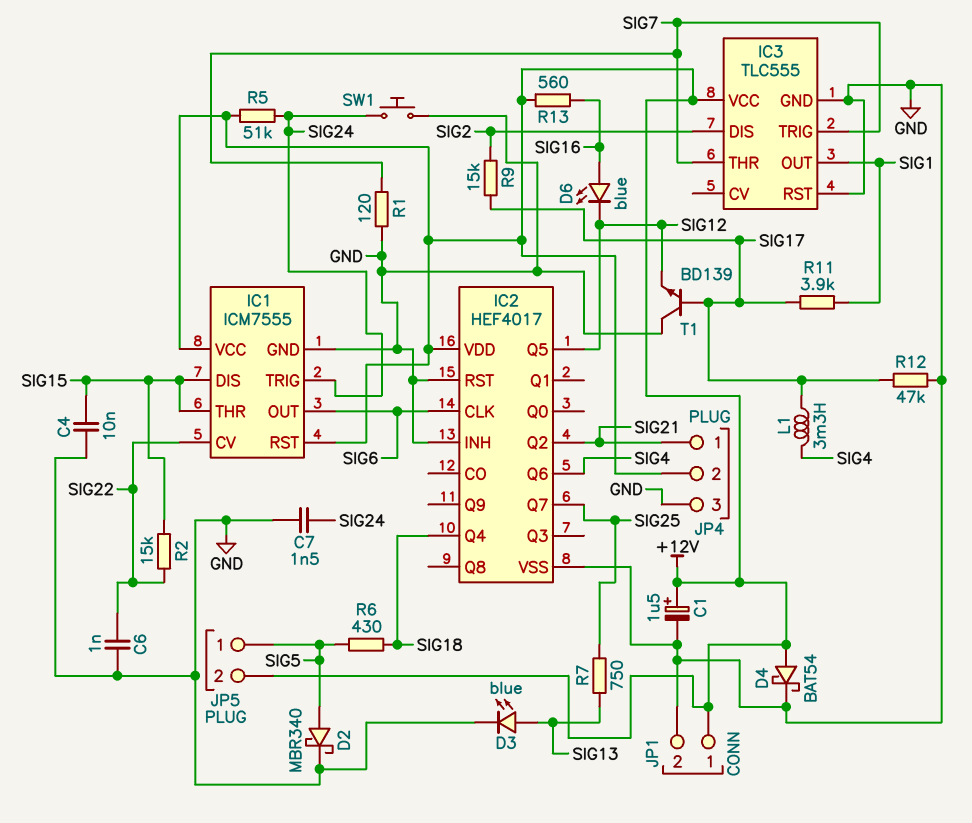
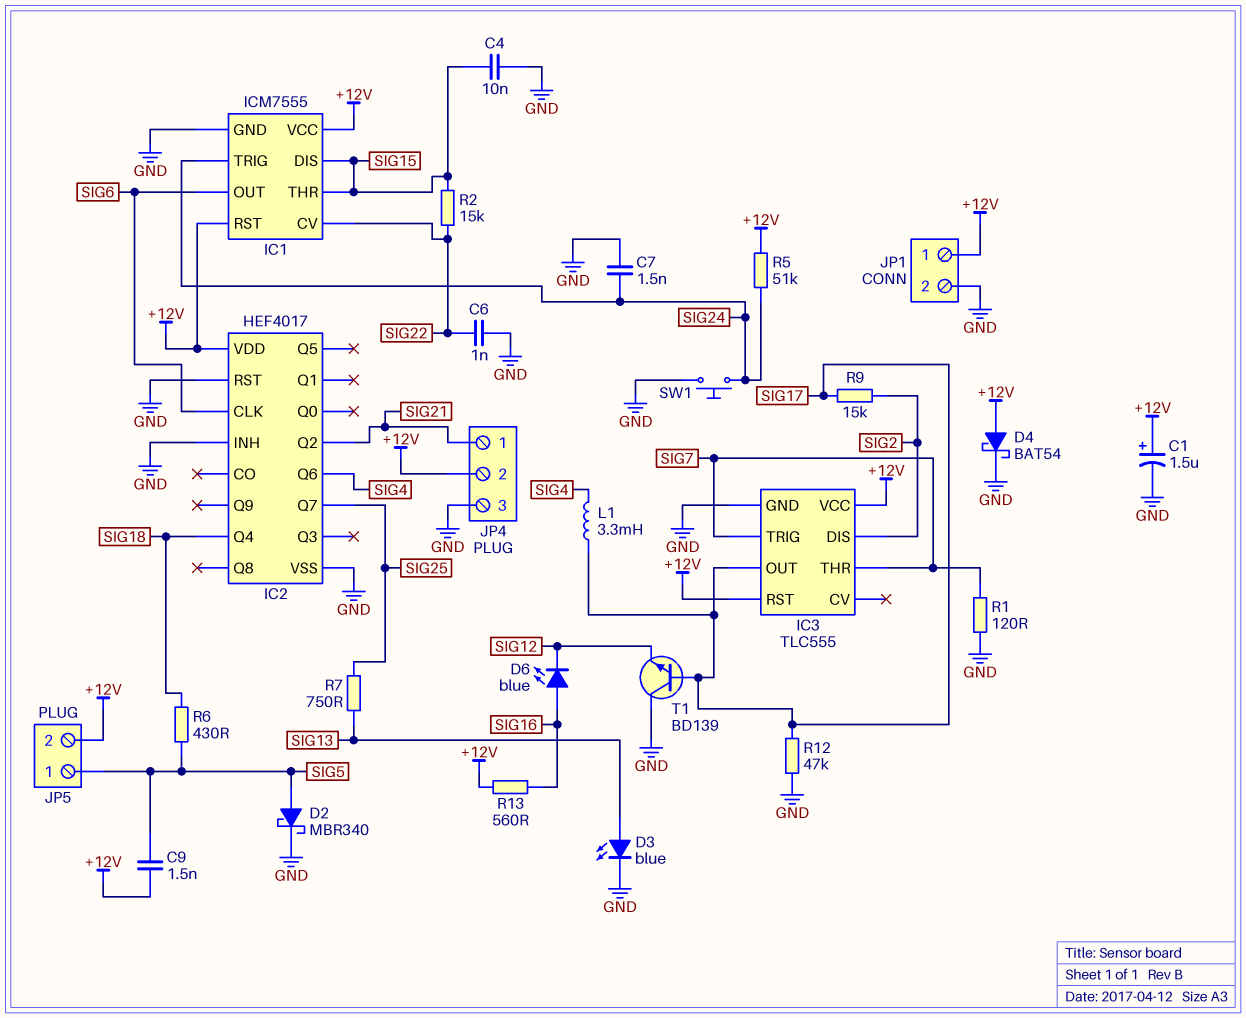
C9: none -> 1.5nF (+12V, SIG5)
IC2 pin Q5: SIG12 -> none
IC3 pin OUT: SIG1 -> SIG17
IC3 pin RST: GND -> +12V
R11: 3.9k (SIG1, SIG17) -> none

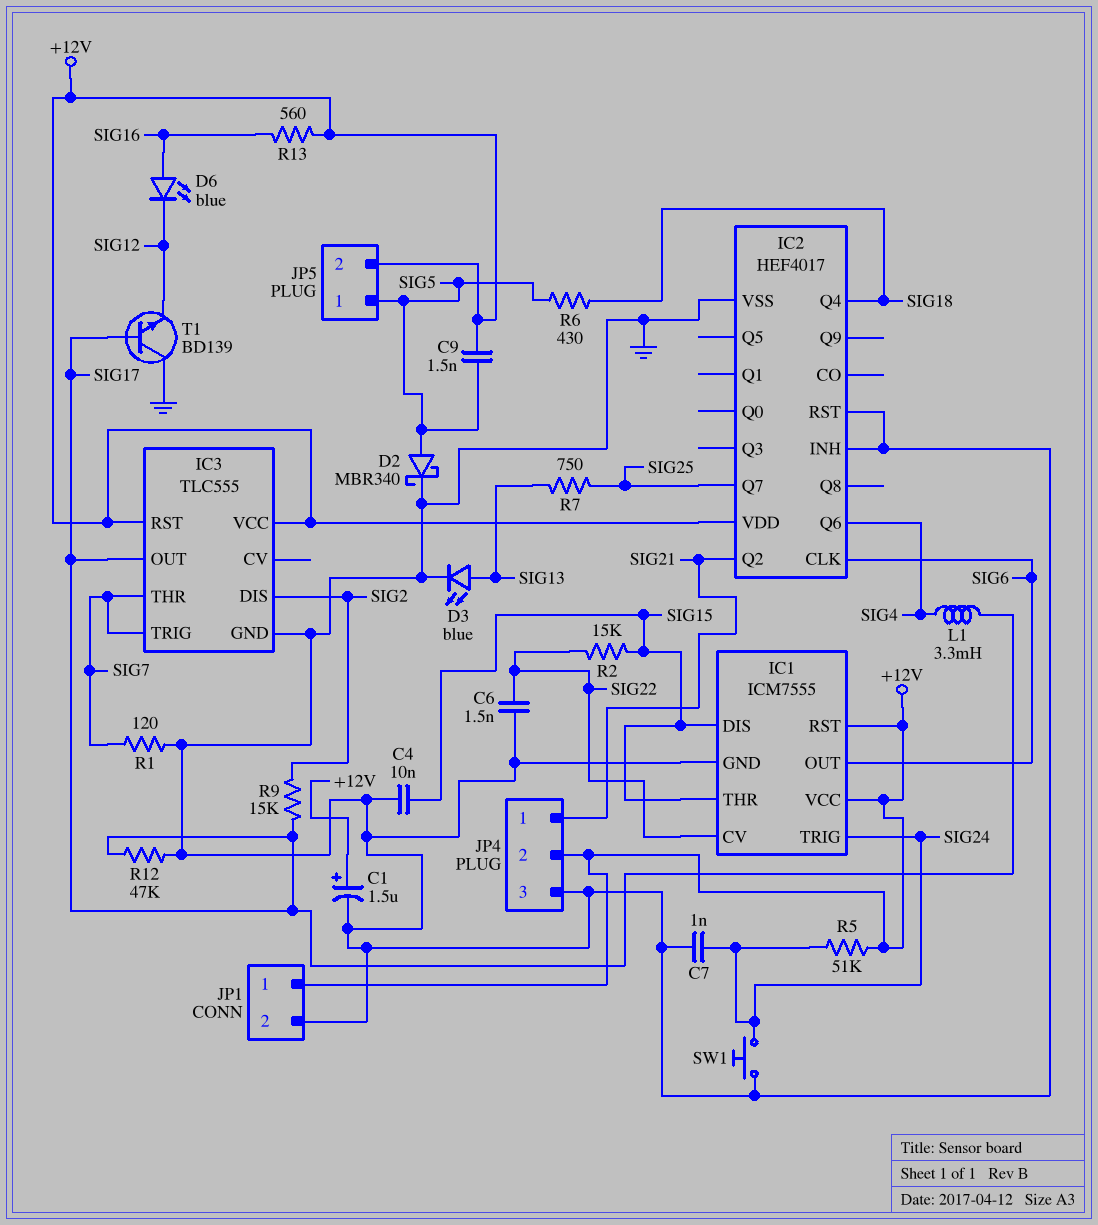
C6: 1nF (GND, SIG22) -> 1.5nF (GND, SIG22)
C7: 1.5nF (GND, SIG24) -> 1nF (GND, SIG24)
D4: schottky BAT54 (A +12V, K GND) -> none

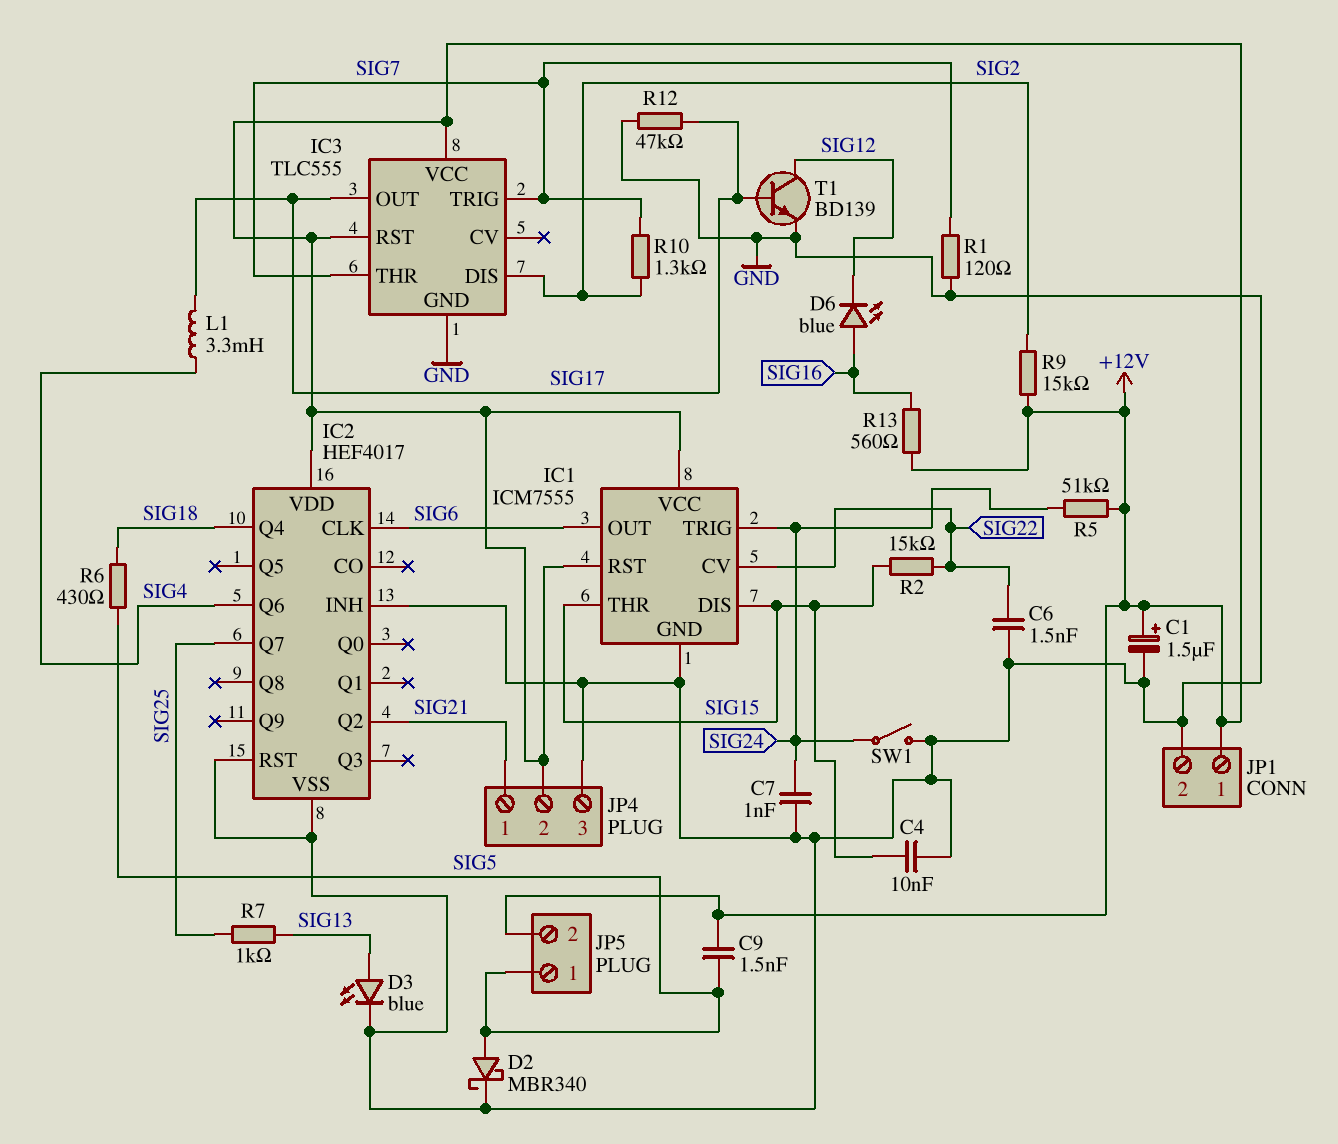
R7: 750 (SIG13, SIG25) -> 1k (SIG13, SIG25)
R9: 15k (SIG2, SIG17) -> 15k (+12V, SIG2)
R10: none -> 1.3k (SIG2, SIG7)
SW1: button (GND, SIG24) -> switch (GND, SIG24)
T1: NPN BD139 (B SIG17, C GND, E SIG12) -> NPN BD139 (B SIG17, C SIG12, E GND)

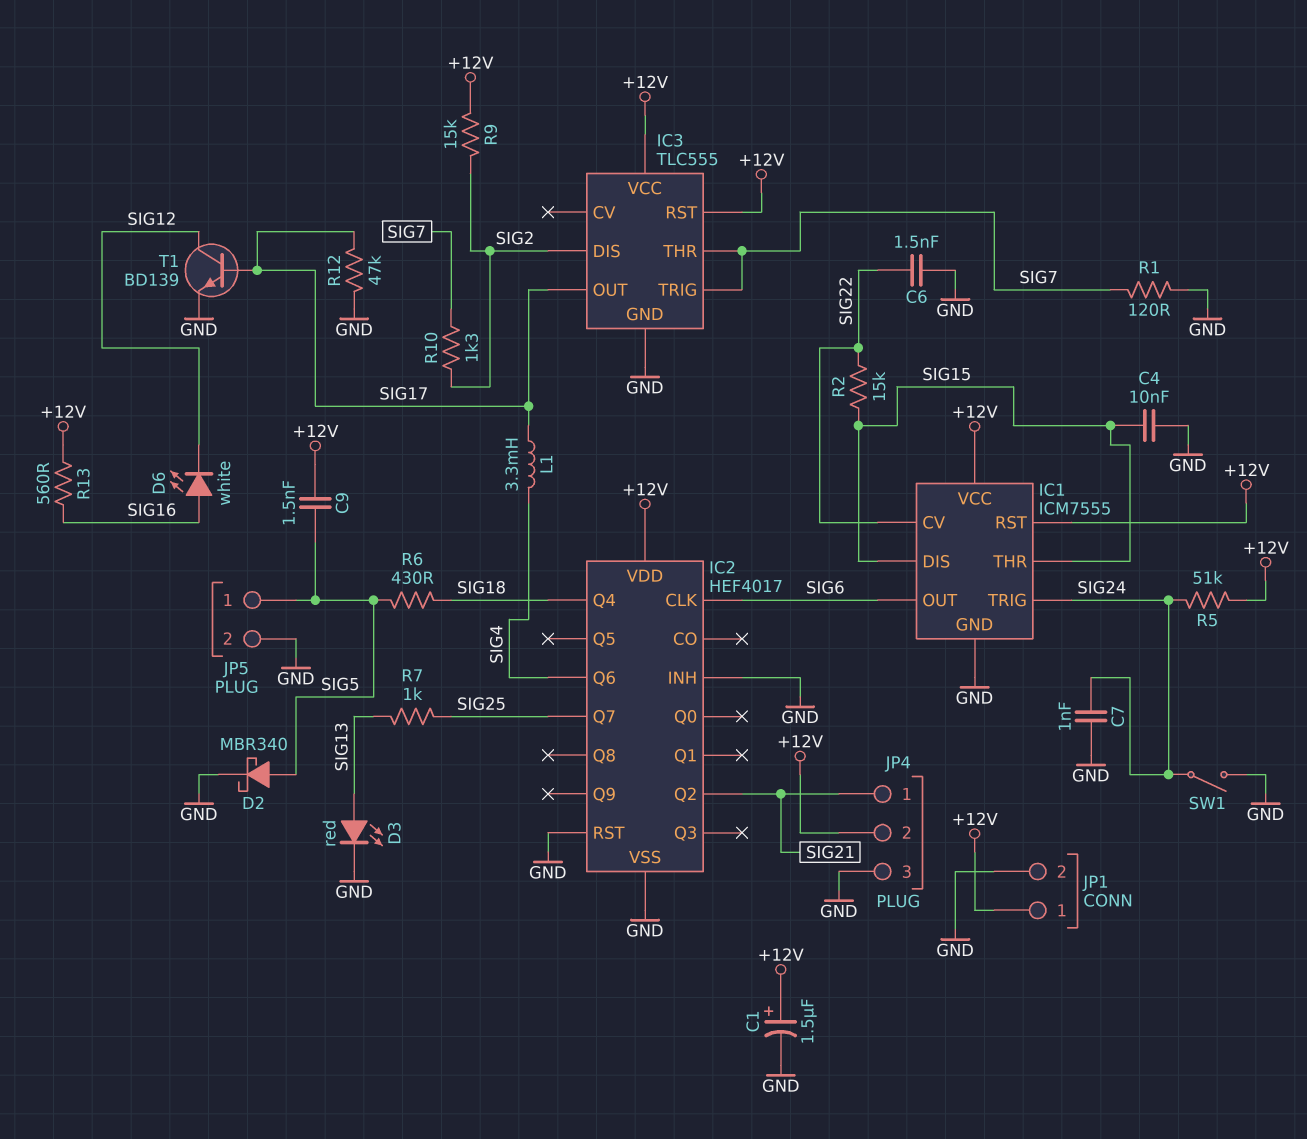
D3: LED blue (A SIG13, K GND) -> LED red (A SIG13, K GND)
D6: LED blue (A SIG16, K SIG12) -> LED white (A SIG16, K SIG12)
JP5 pin 2: +12V -> GND

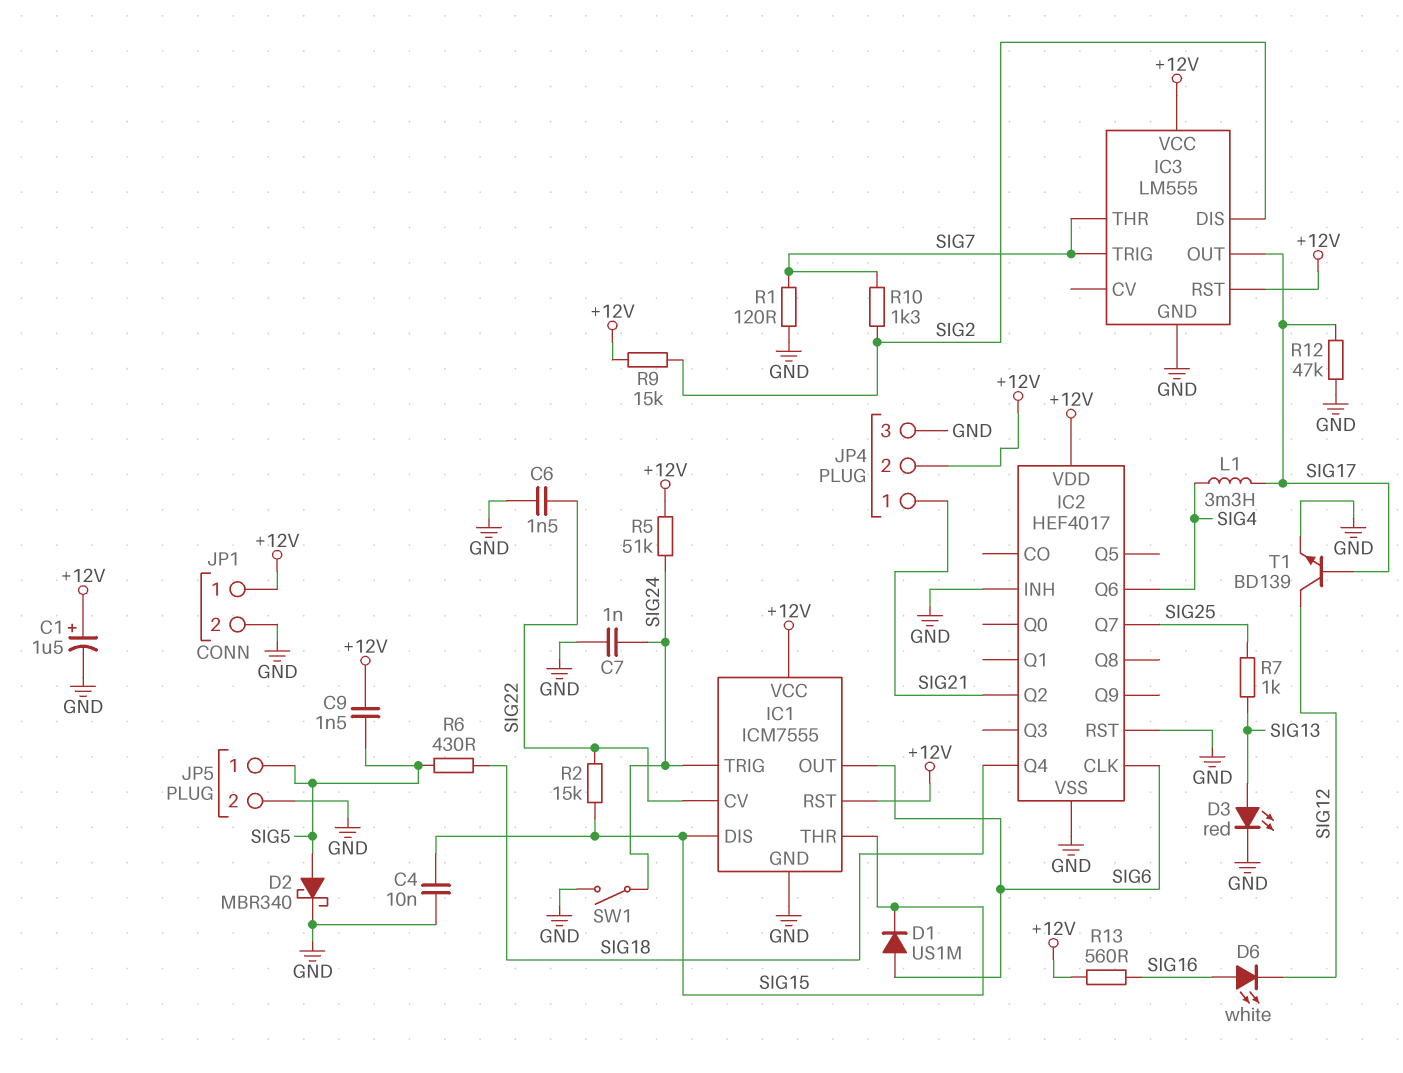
D1: none -> diode US1M (A SIG6, K SIG15)
IC3: TLC555 -> LM555

